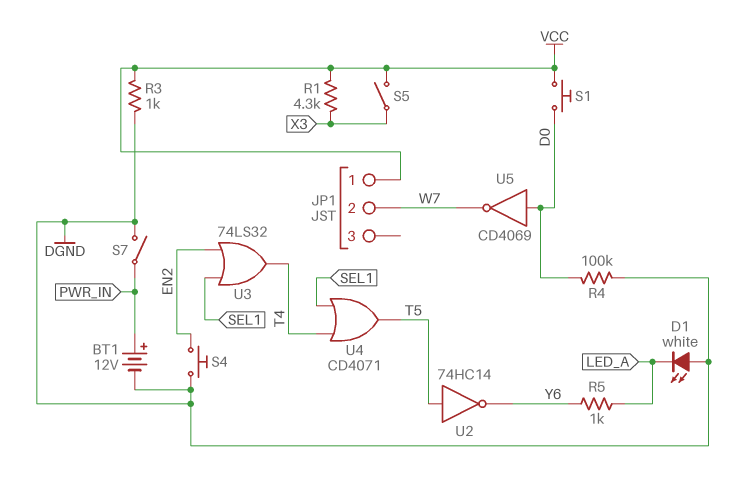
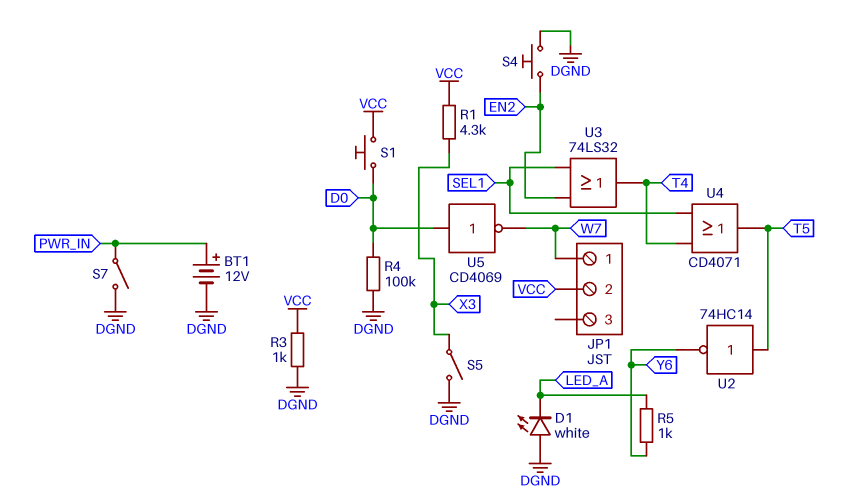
JP1 pin 1: VCC -> W7
JP1 pin 2: W7 -> VCC
S5: switch (VCC, X3) -> switch (DGND, X3)

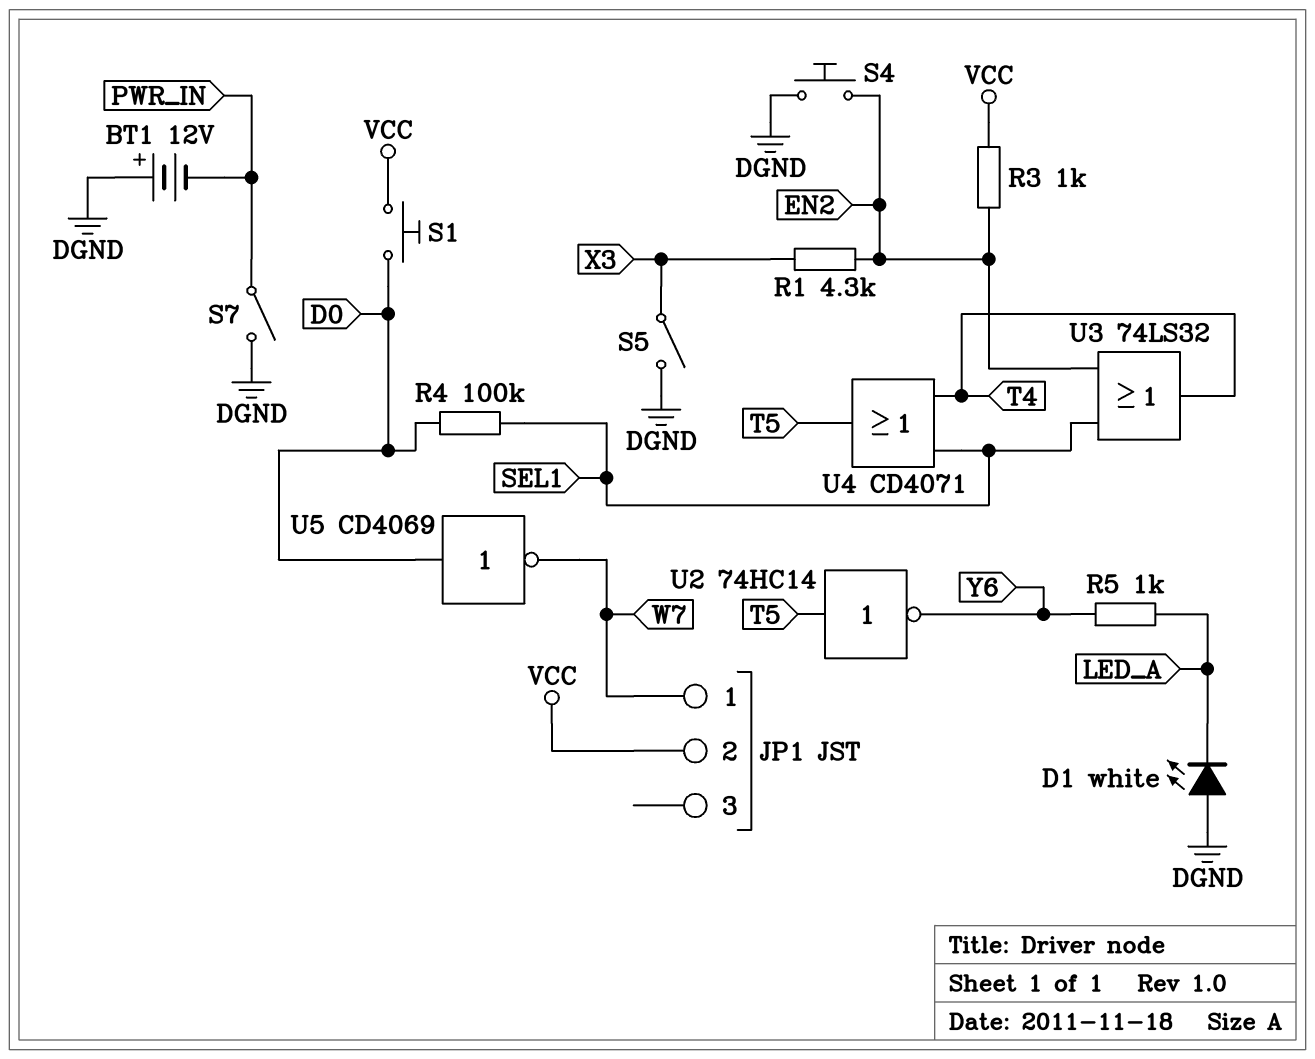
BT1: 12V (plus PWR_IN, minus DGND) -> 12V (plus DGND, minus PWR_IN)
R1: 4.3k (VCC, X3) -> 4.3k (EN2, X3)
R3: 1k (DGND, VCC) -> 1k (EN2, VCC)
R4: 100k (D0, DGND) -> 100k (D0, SEL1)

